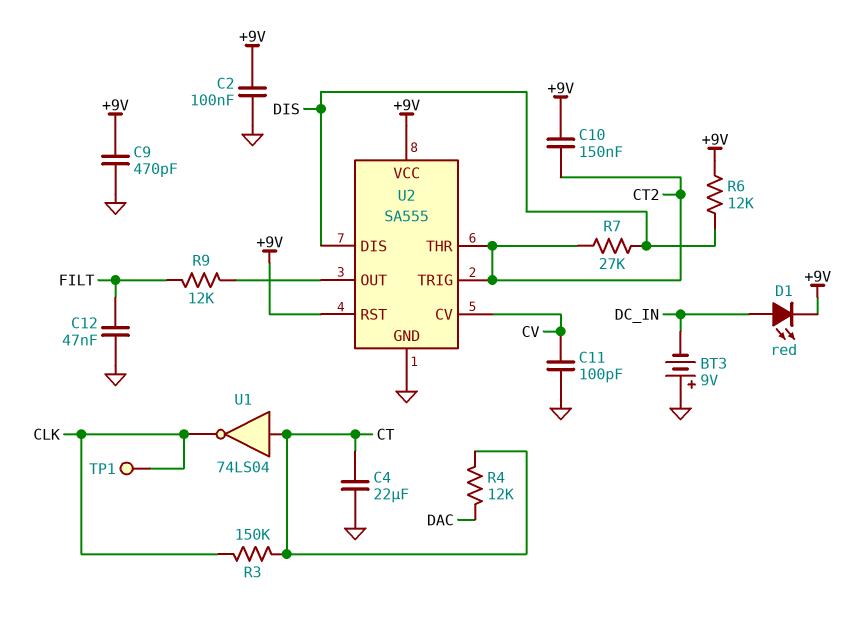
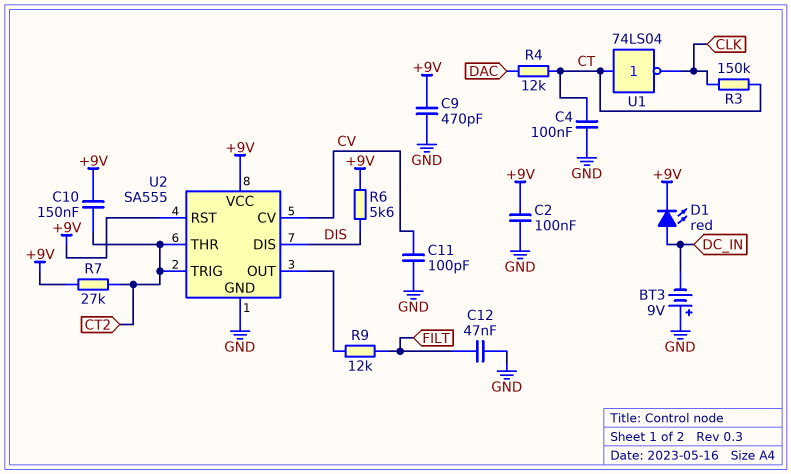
C4: 22uF (CT, GND) -> 100nF (CT, GND)
R6: 12k (+9V, DIS) -> 5.6k (+9V, DIS)
R7: 27k (CT2, DIS) -> 27k (+9V, CT2)
TP1: test point (CLK) -> none

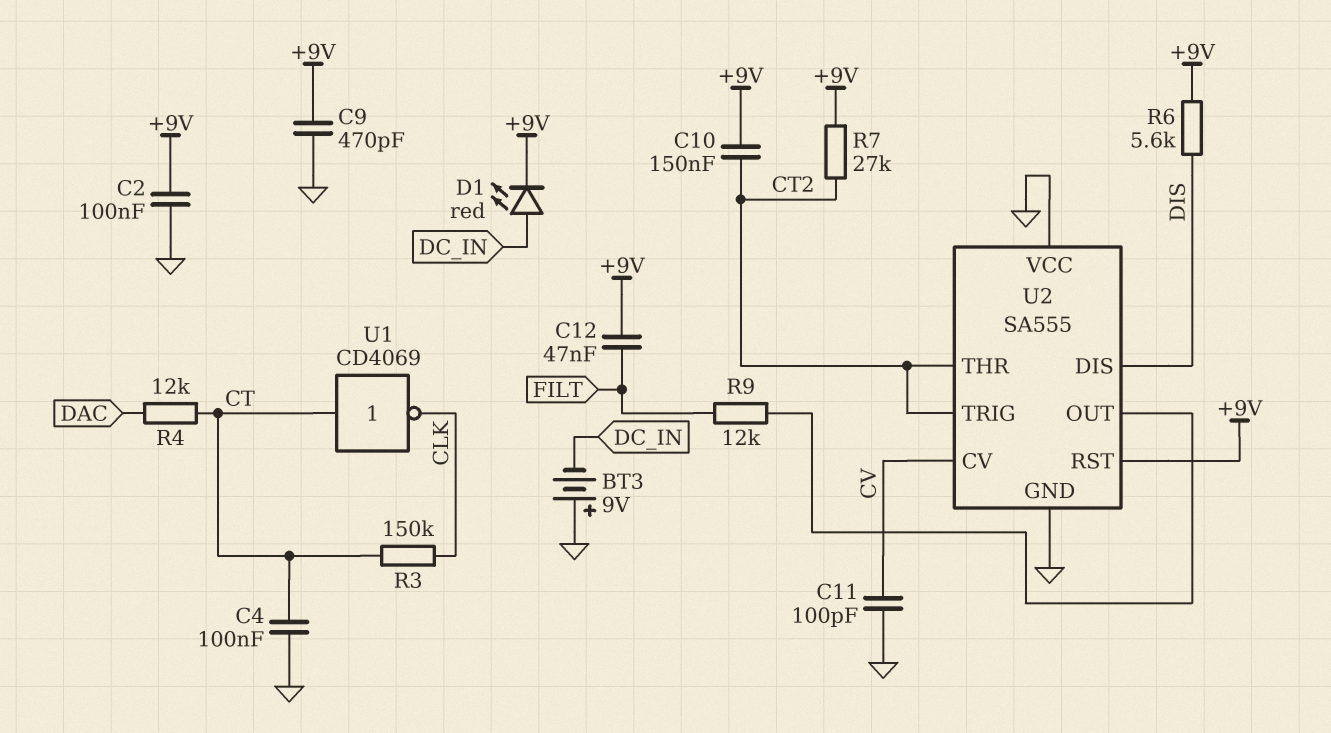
C12: 47nF (FILT, GND) -> 47nF (+9V, FILT)
U1: NOT 74LS04 (in CT, out CLK) -> NOT CD4069 (in CT, out CLK)
U2 pin VCC: +9V -> GND

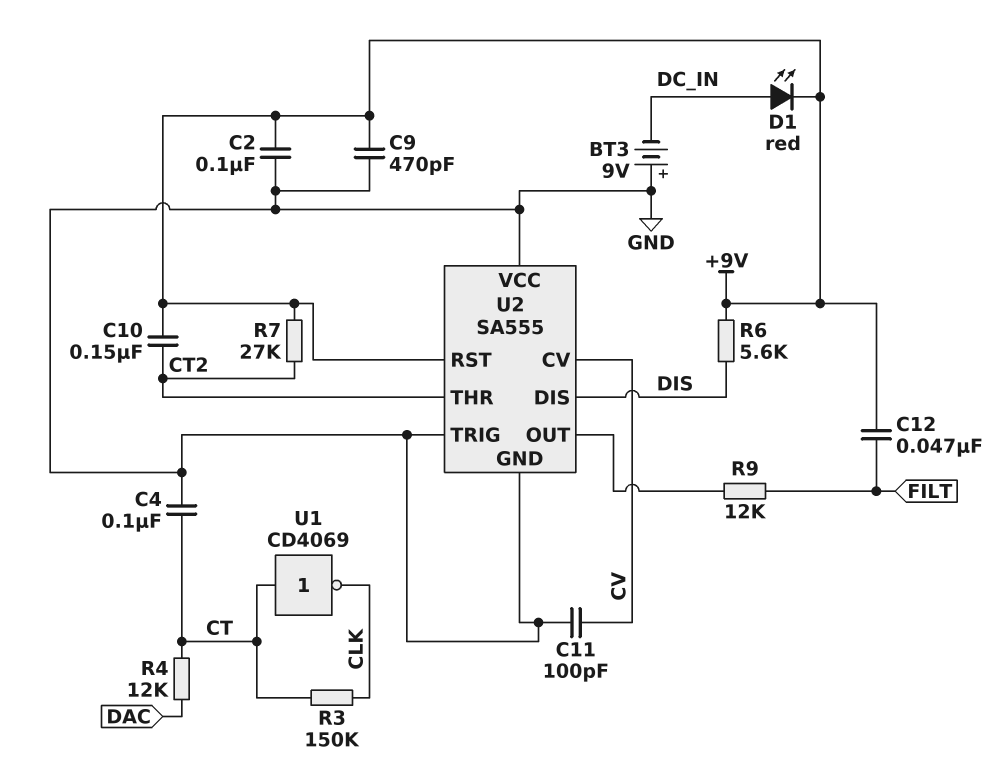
U2 pin TRIG: CT2 -> GND

